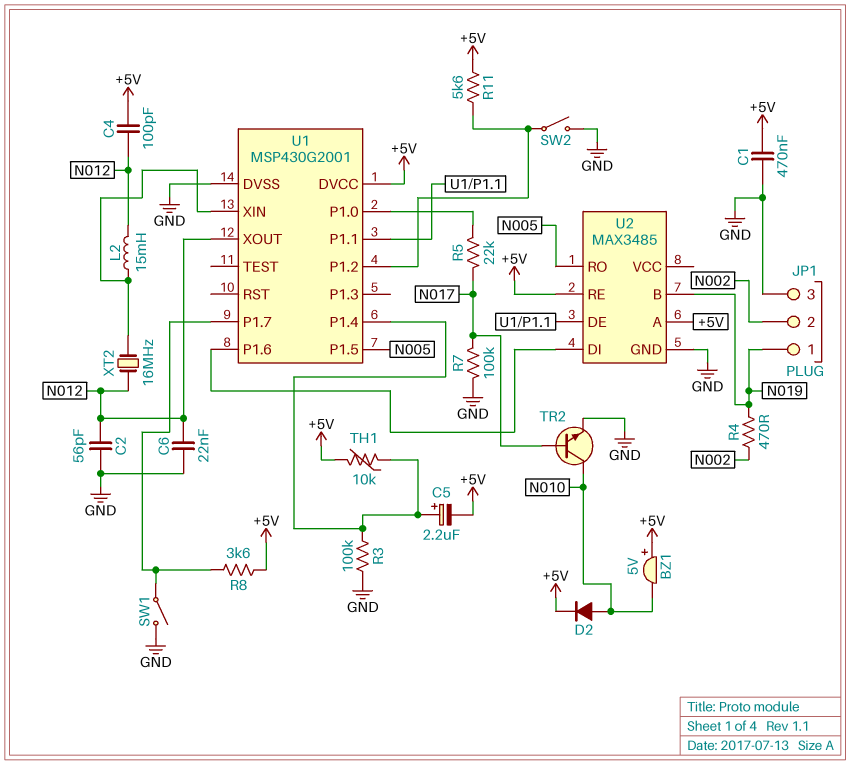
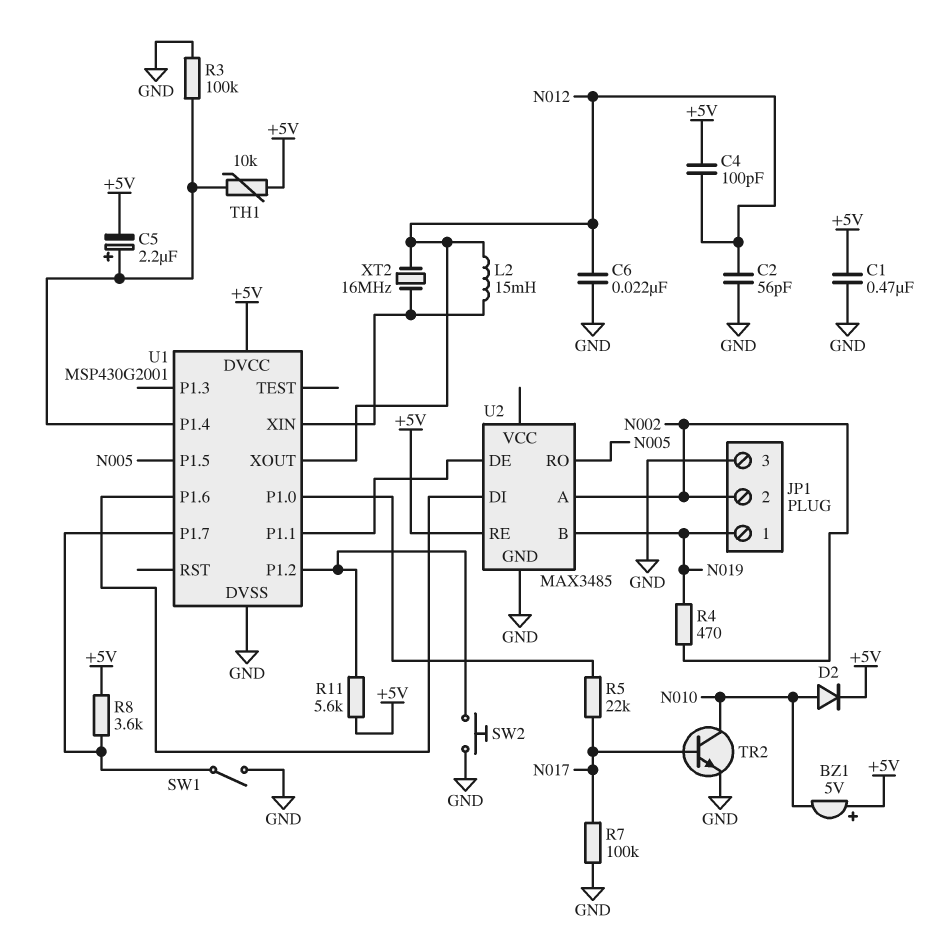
SW2: switch (GND, U1/P1.2) -> button (GND, U1/P1.2)
U2 pin A: +5V -> N002

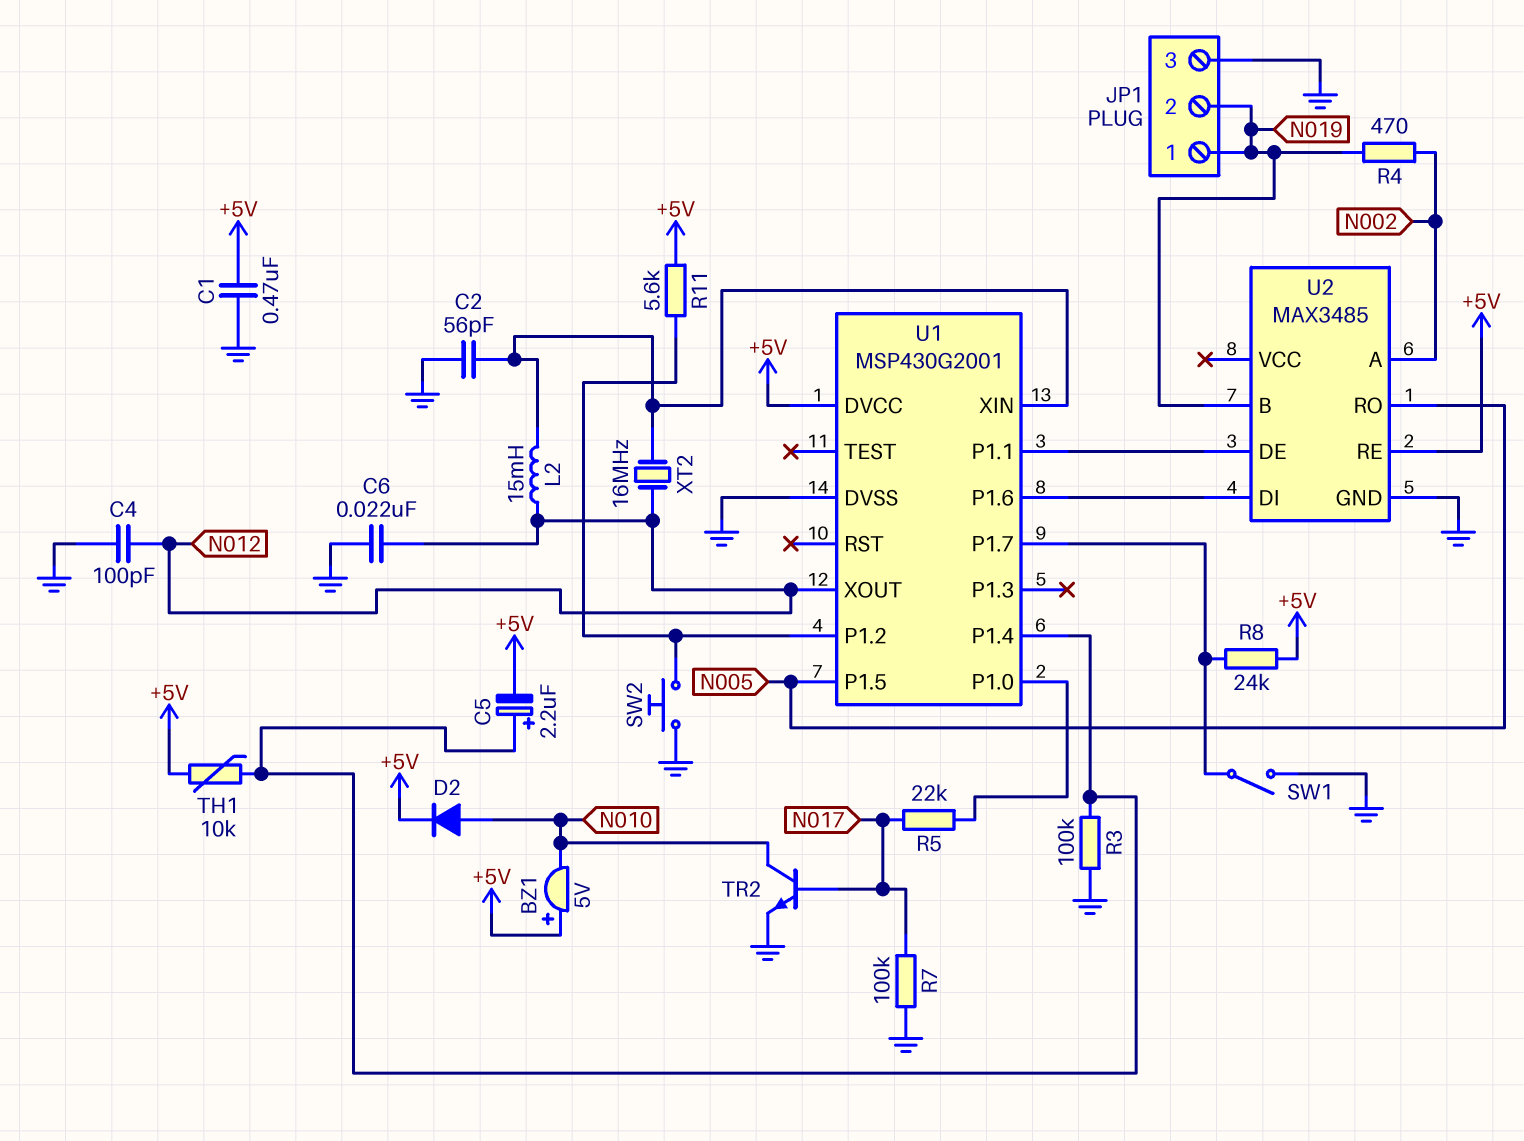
C2: 56pF (GND, N012) -> 56pF (GND, U1/XIN)
C4: 100pF (+5V, N012) -> 100pF (GND, N012)
JP1 pin 2: N002 -> N019
R8: 3.6k (+5V, U1/P1.7) -> 24k (+5V, U1/P1.7)

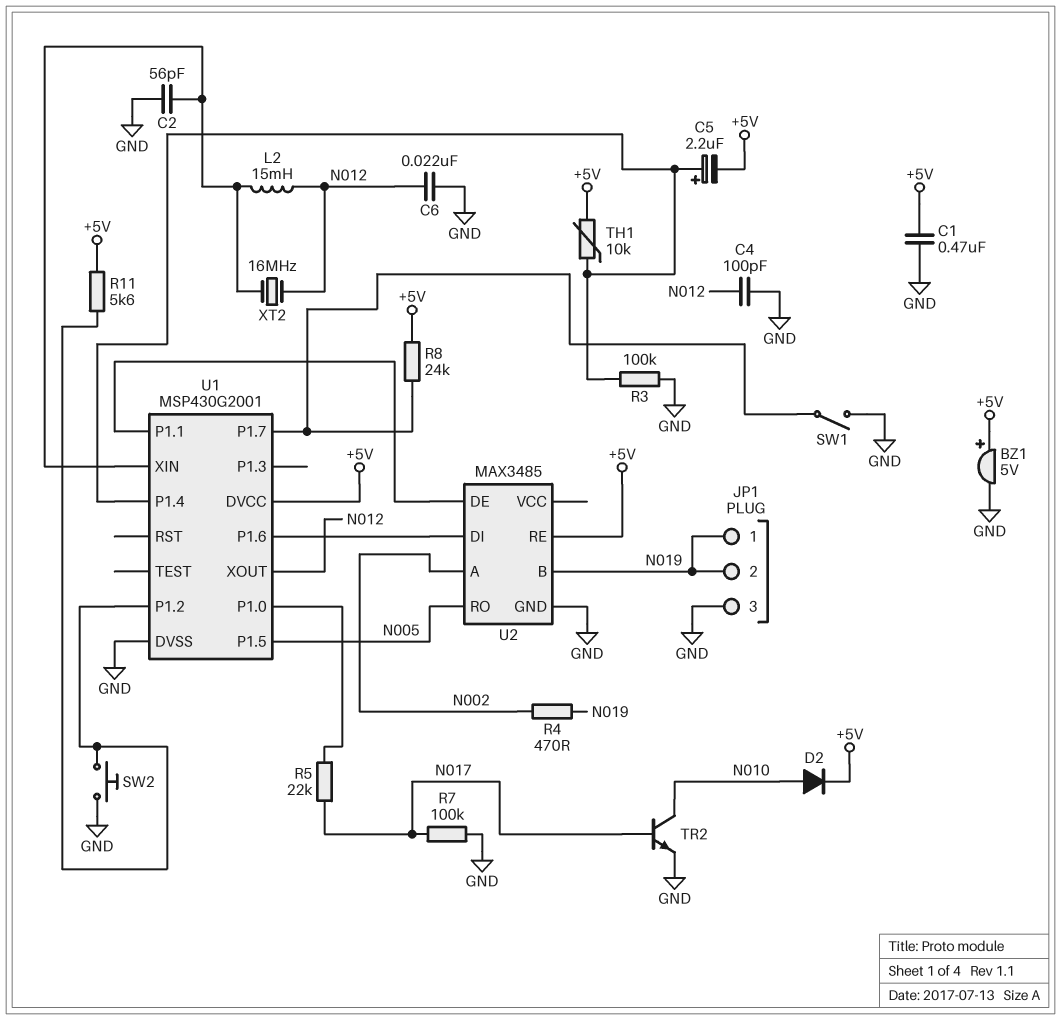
BZ1: buzzer 5V (plus +5V, minus N010) -> buzzer 5V (plus +5V, minus GND)

